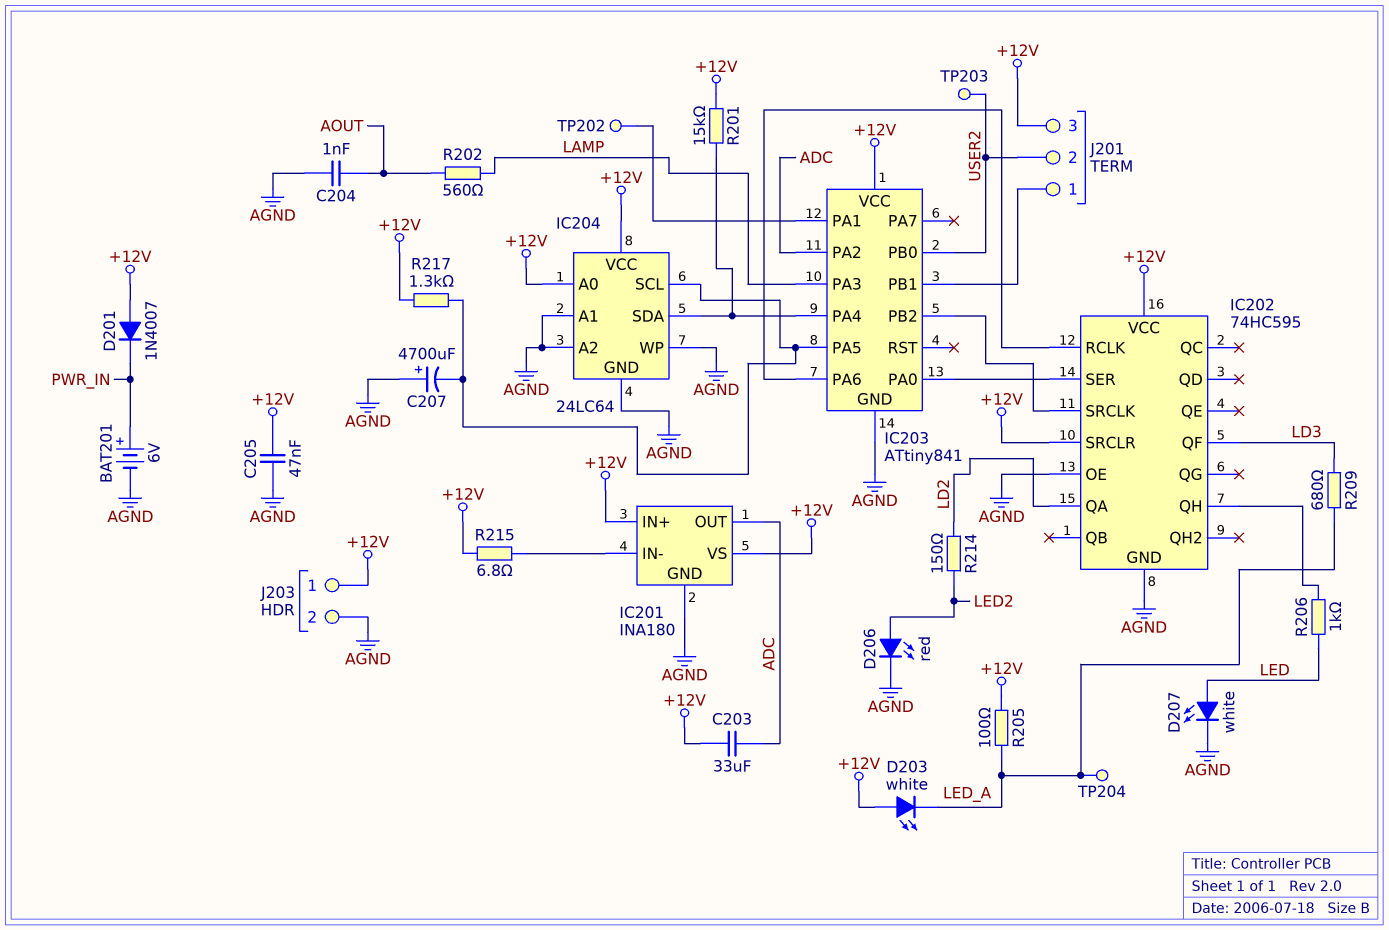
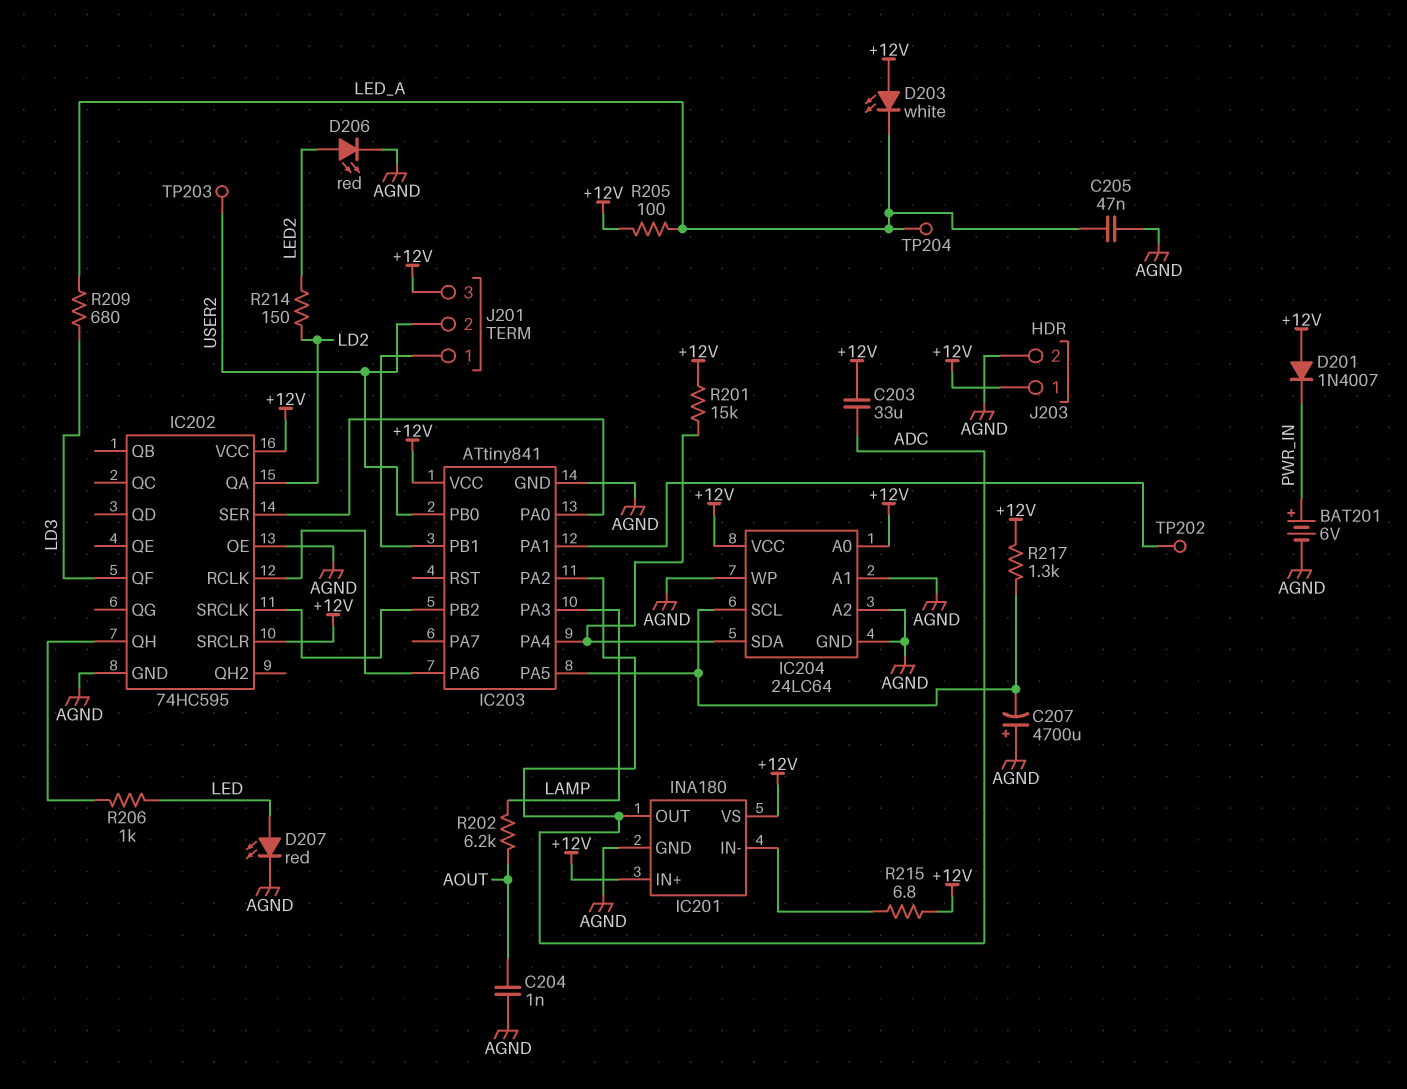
C205: 47nF (+12V, AGND) -> 47nF (AGND, LED_A)
D207: LED white (A LED, K AGND) -> LED red (A LED, K AGND)
R202: 560 (AOUT, LAMP) -> 6.2k (AOUT, LAMP)

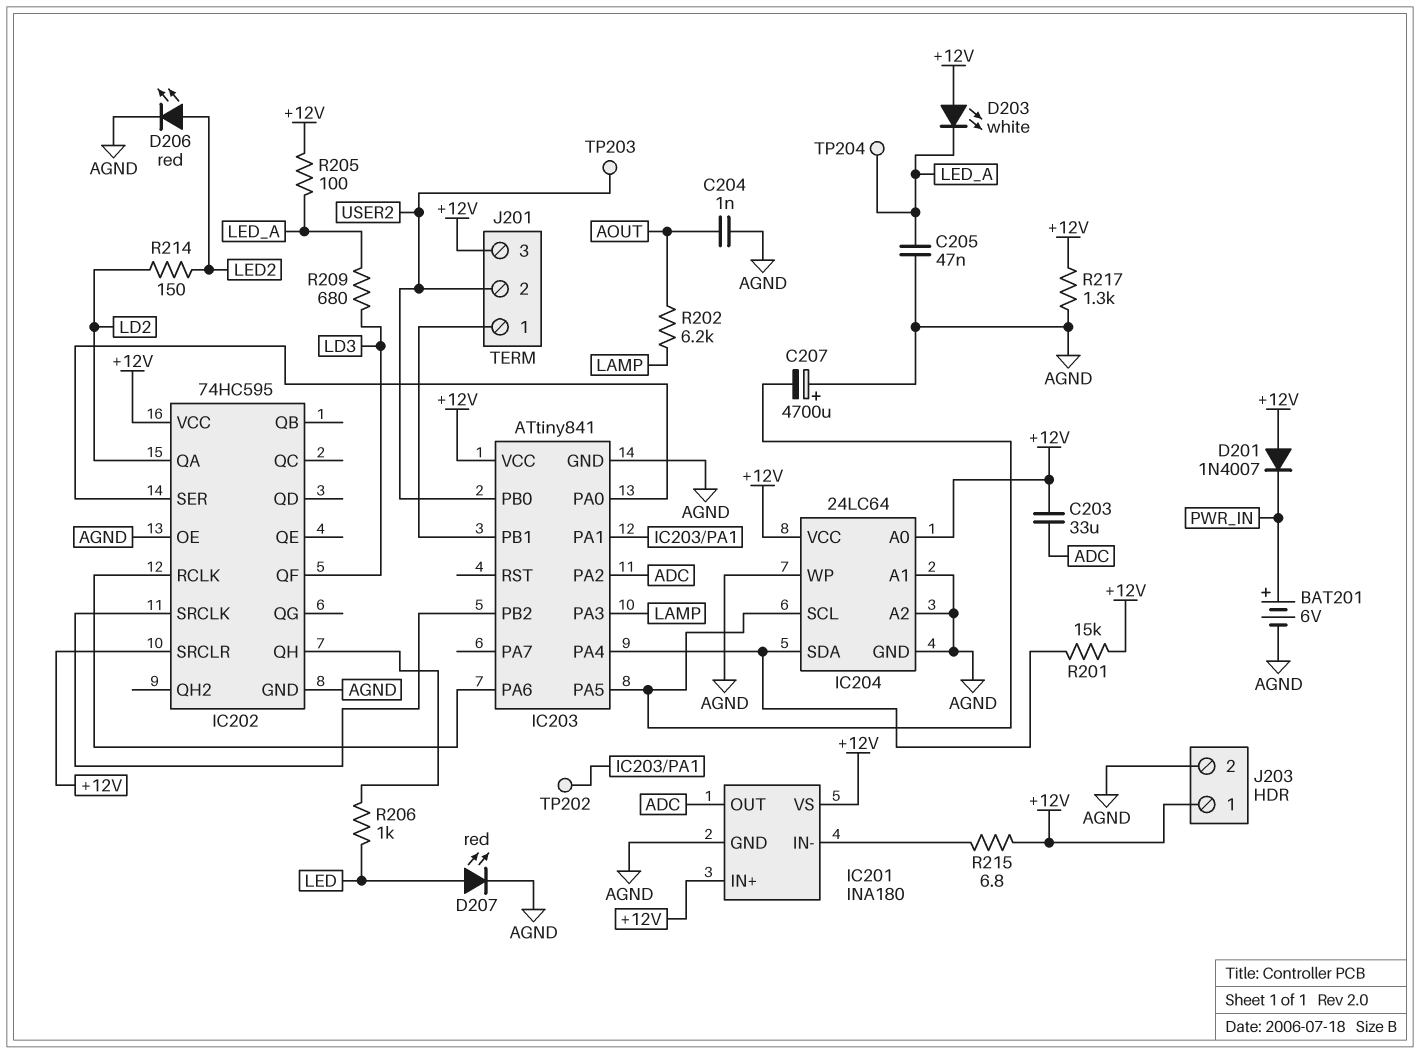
R217: 1.3k (+12V, IC203/PA5) -> 1.3k (+12V, AGND)

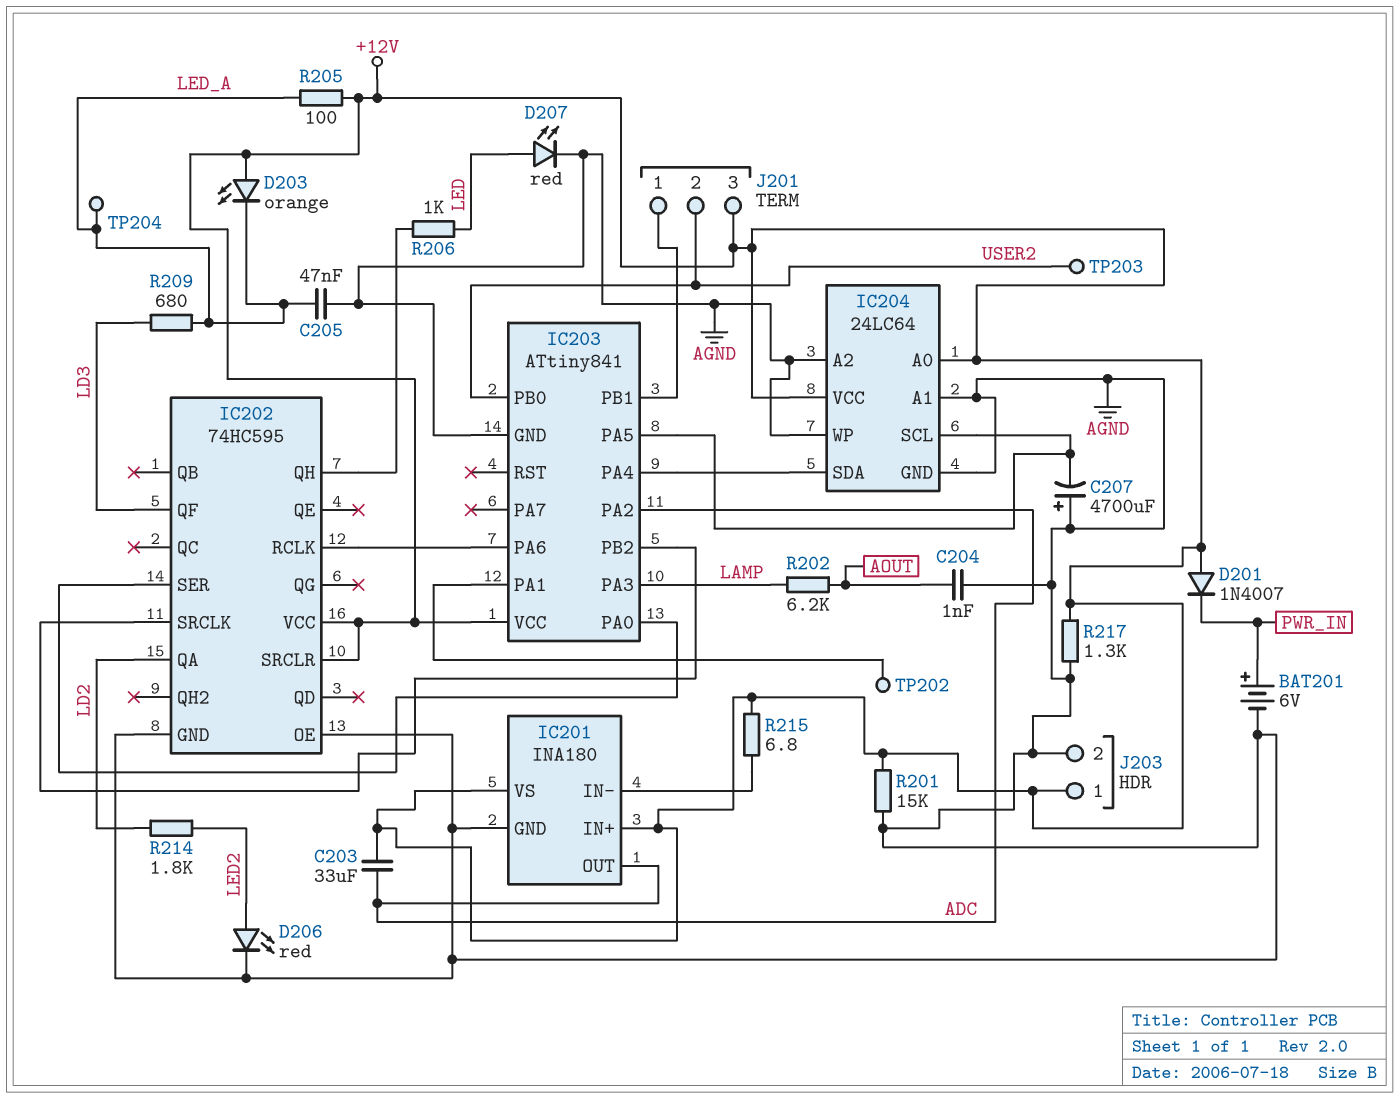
D203: LED white (A +12V, K LED_A) -> LED orange (A +12V, K LED_A)
R201: 15k (+12V, IC203/PA4) -> 15k (+12V, AGND)
R214: 150 (LD2, LED2) -> 1.8k (LD2, LED2)

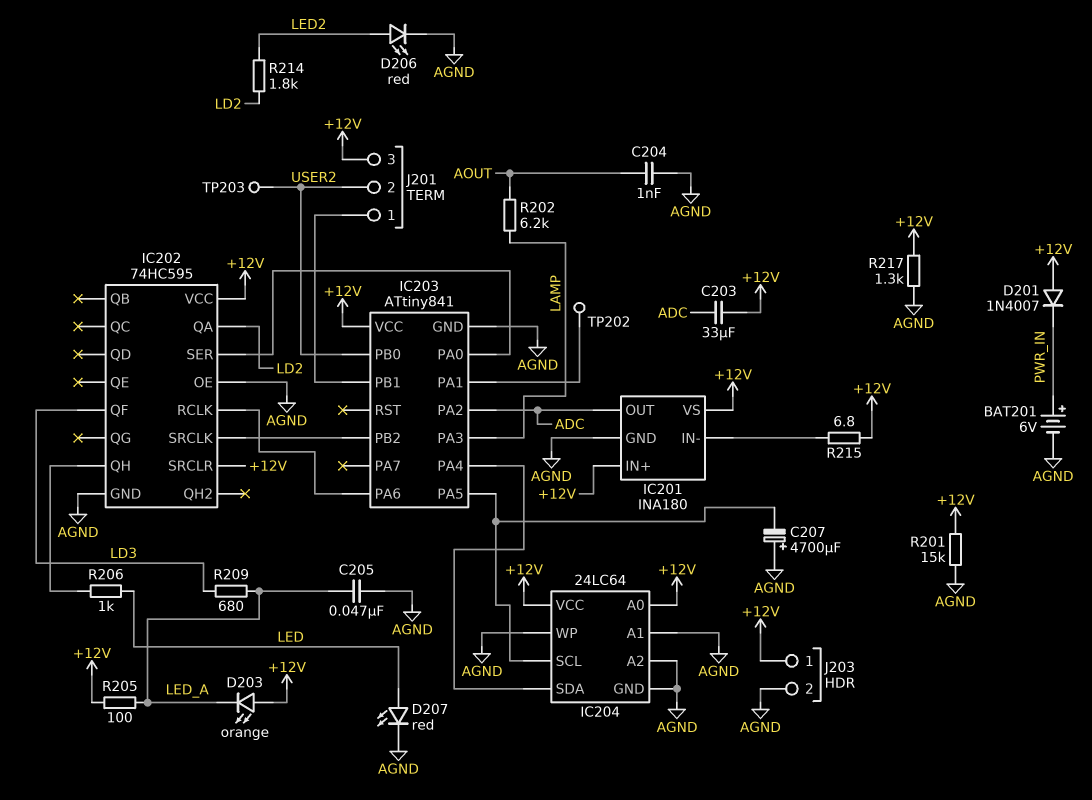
TP204: test point (LED_A) -> none

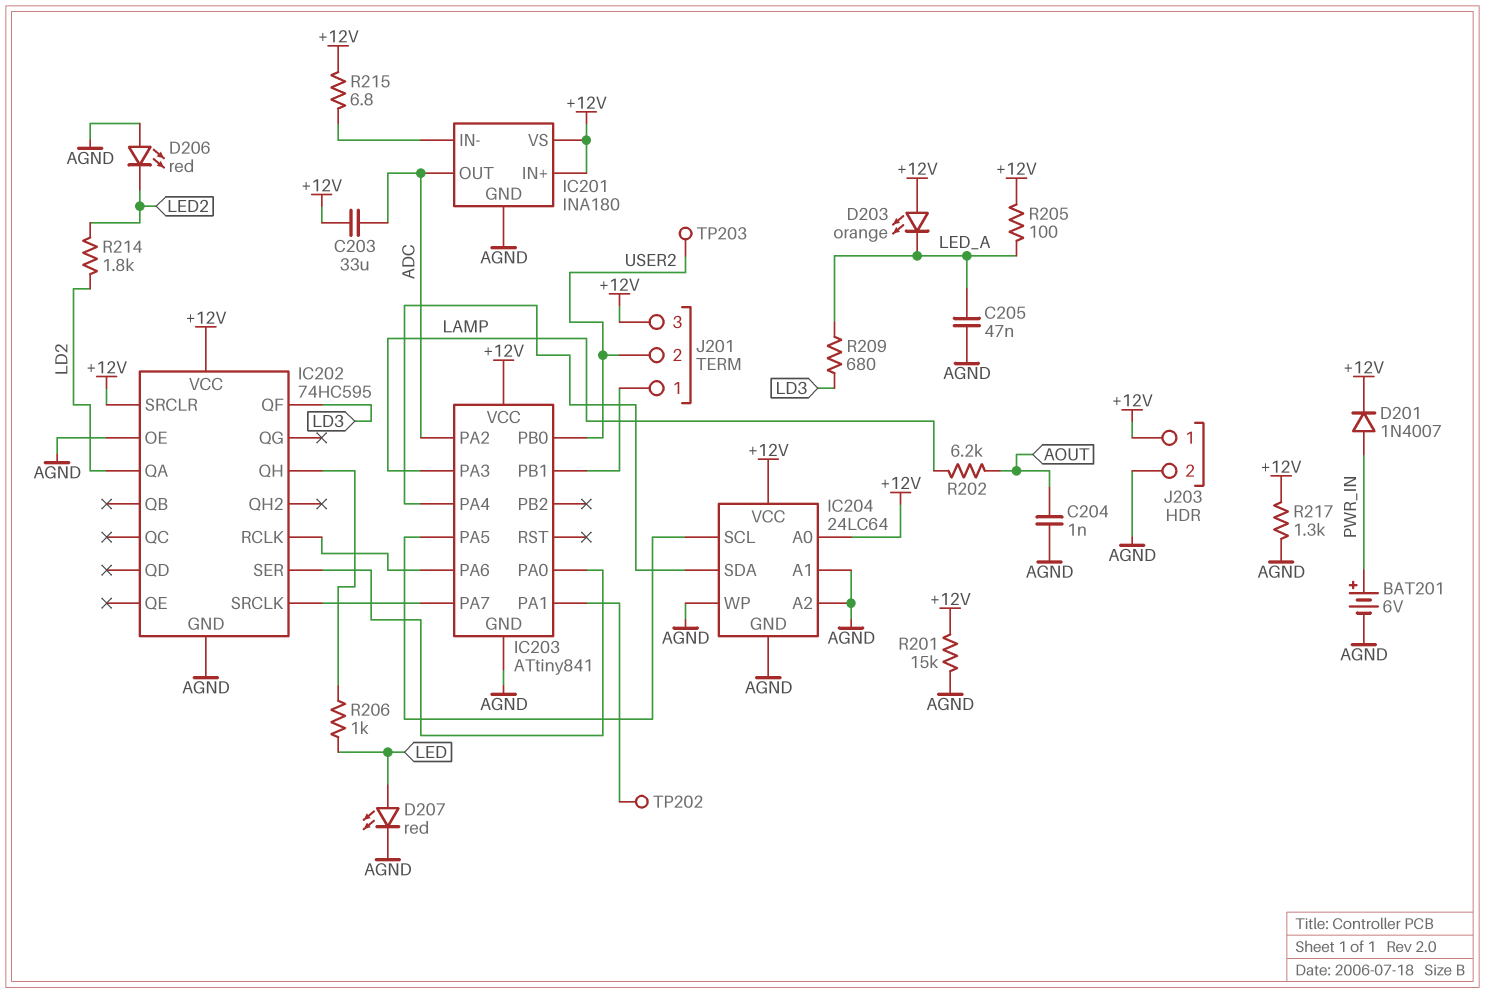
C207: 4700uF (plus AGND, minus IC203/PA5) -> none
D201: diode 1N4007 (A +12V, K PWR_IN) -> diode 1N4007 (A PWR_IN, K +12V)
D206: LED red (A LED2, K AGND) -> LED red (A AGND, K LED2)
IC203 pin PA7: none -> IC202/SRCLK
IC203 pin PB2: IC202/SRCLK -> none

